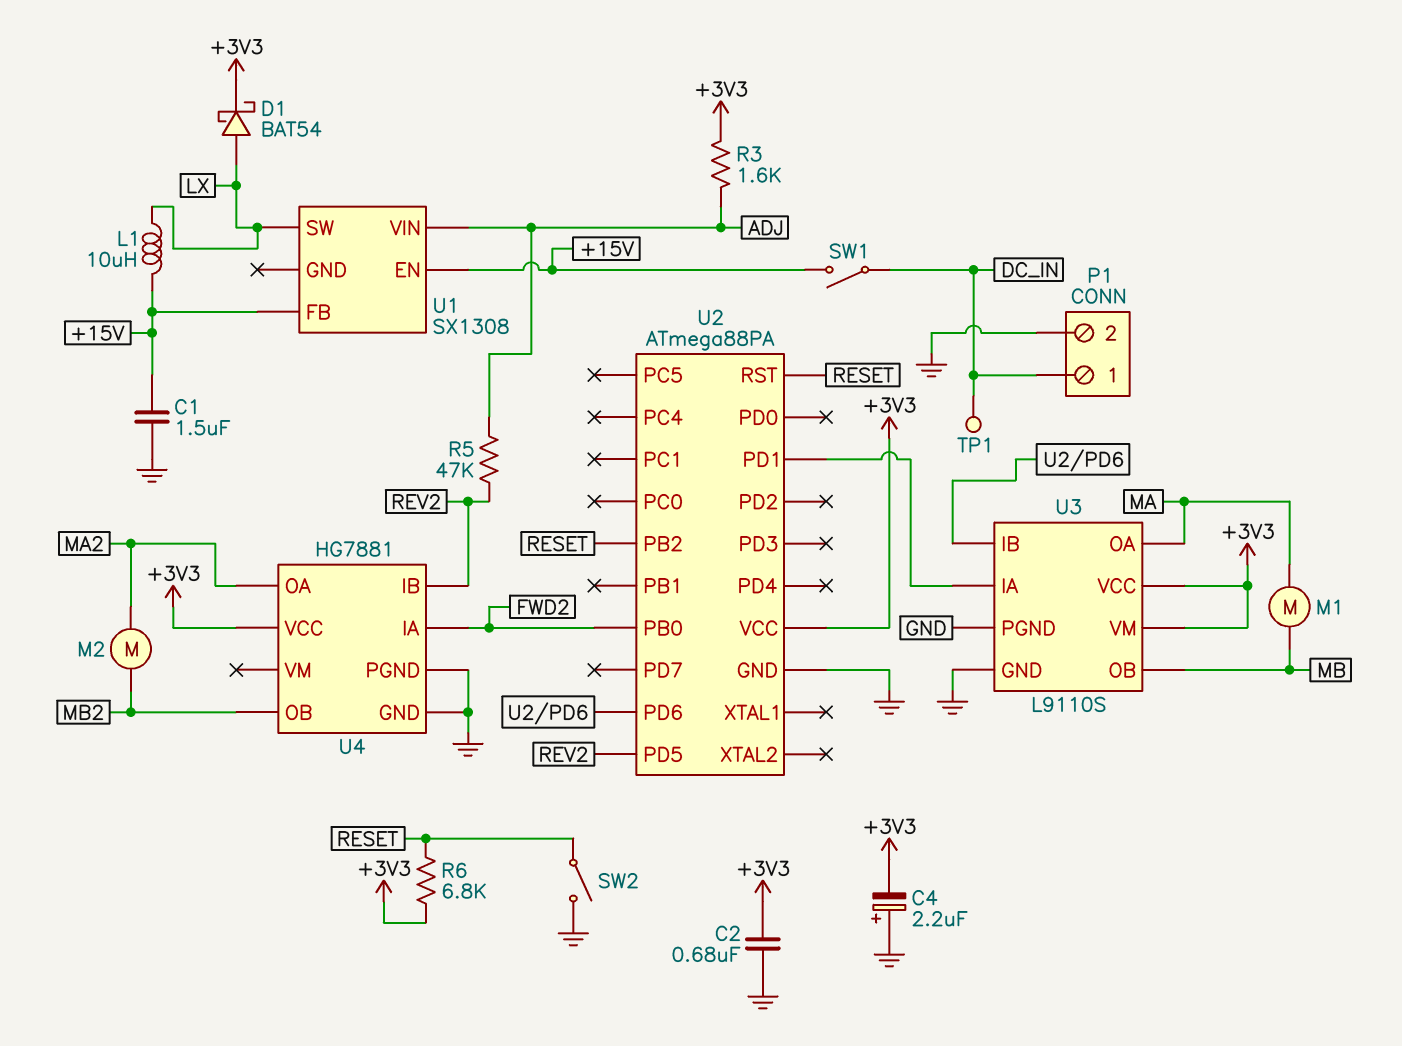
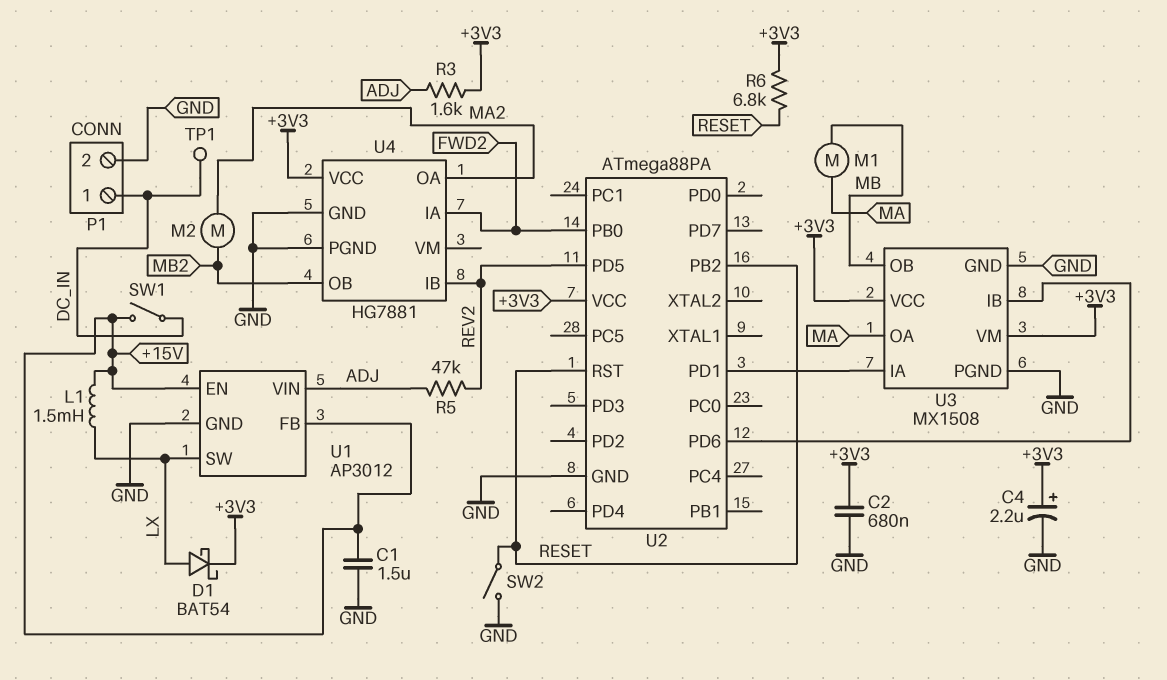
C4: 2.2uF (plus GND, minus +3V3) -> 2.2uF (plus +3V3, minus GND)
L1: 10uH (+15V, LX) -> 1.5mH (+15V, LX)
U1: SX1308 -> AP3012
U1 pin GND: none -> GND
U3: L9110S -> MX1508

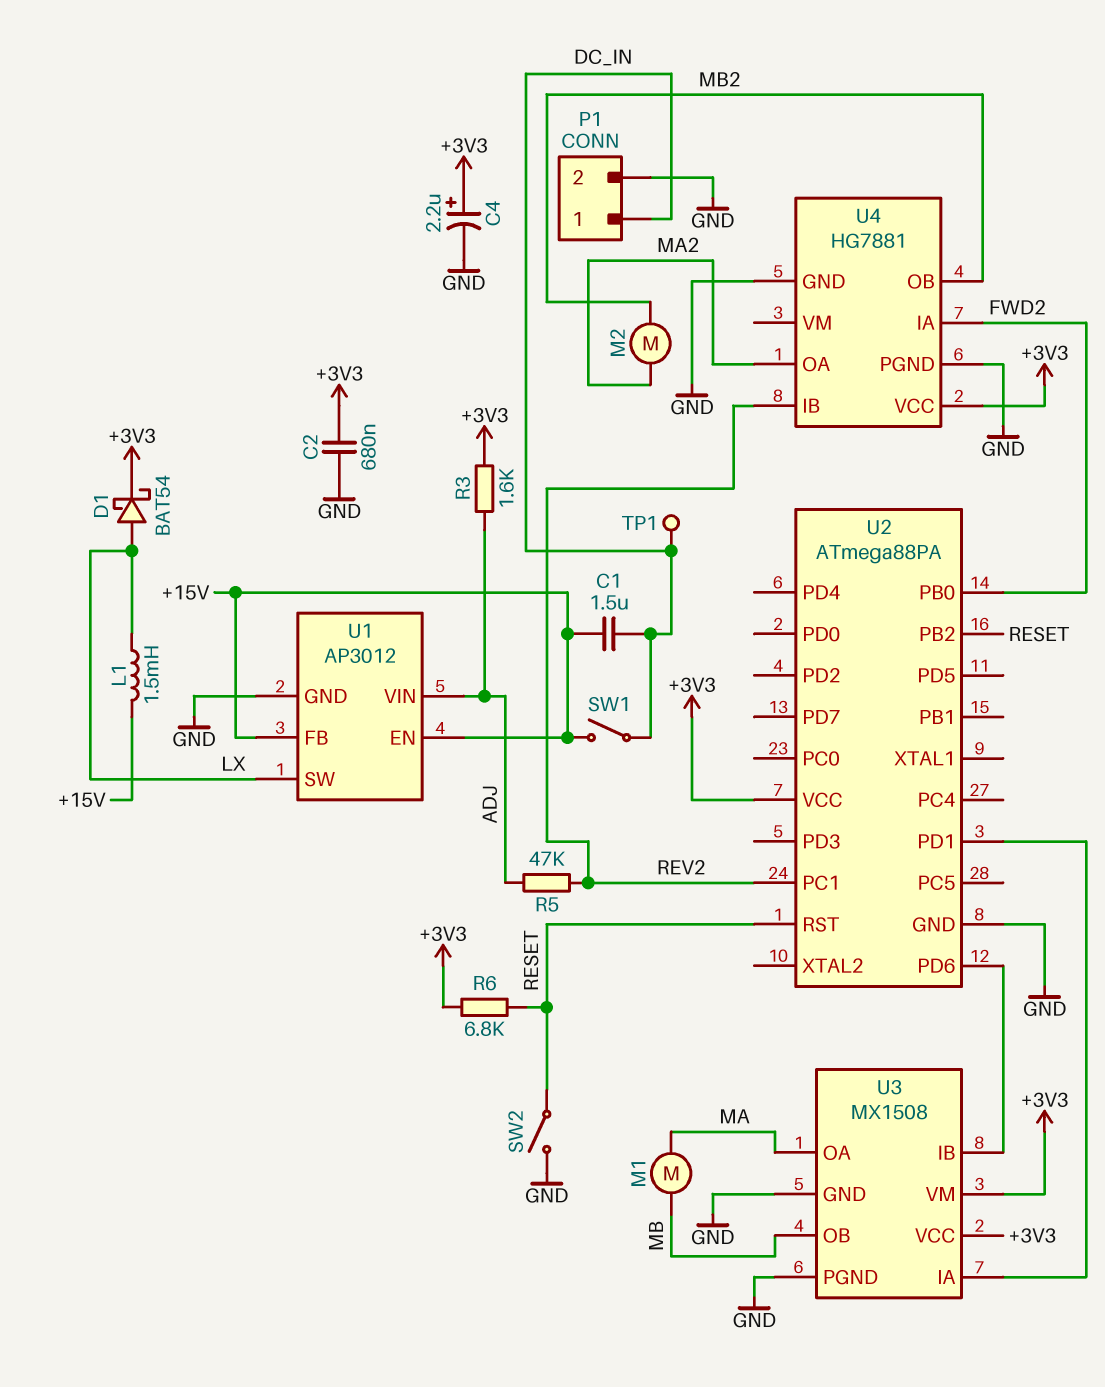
C1: 1.5uF (+15V, GND) -> 1.5uF (+15V, DC_IN)
U2 pin PC1: none -> REV2
U2 pin PD5: REV2 -> none

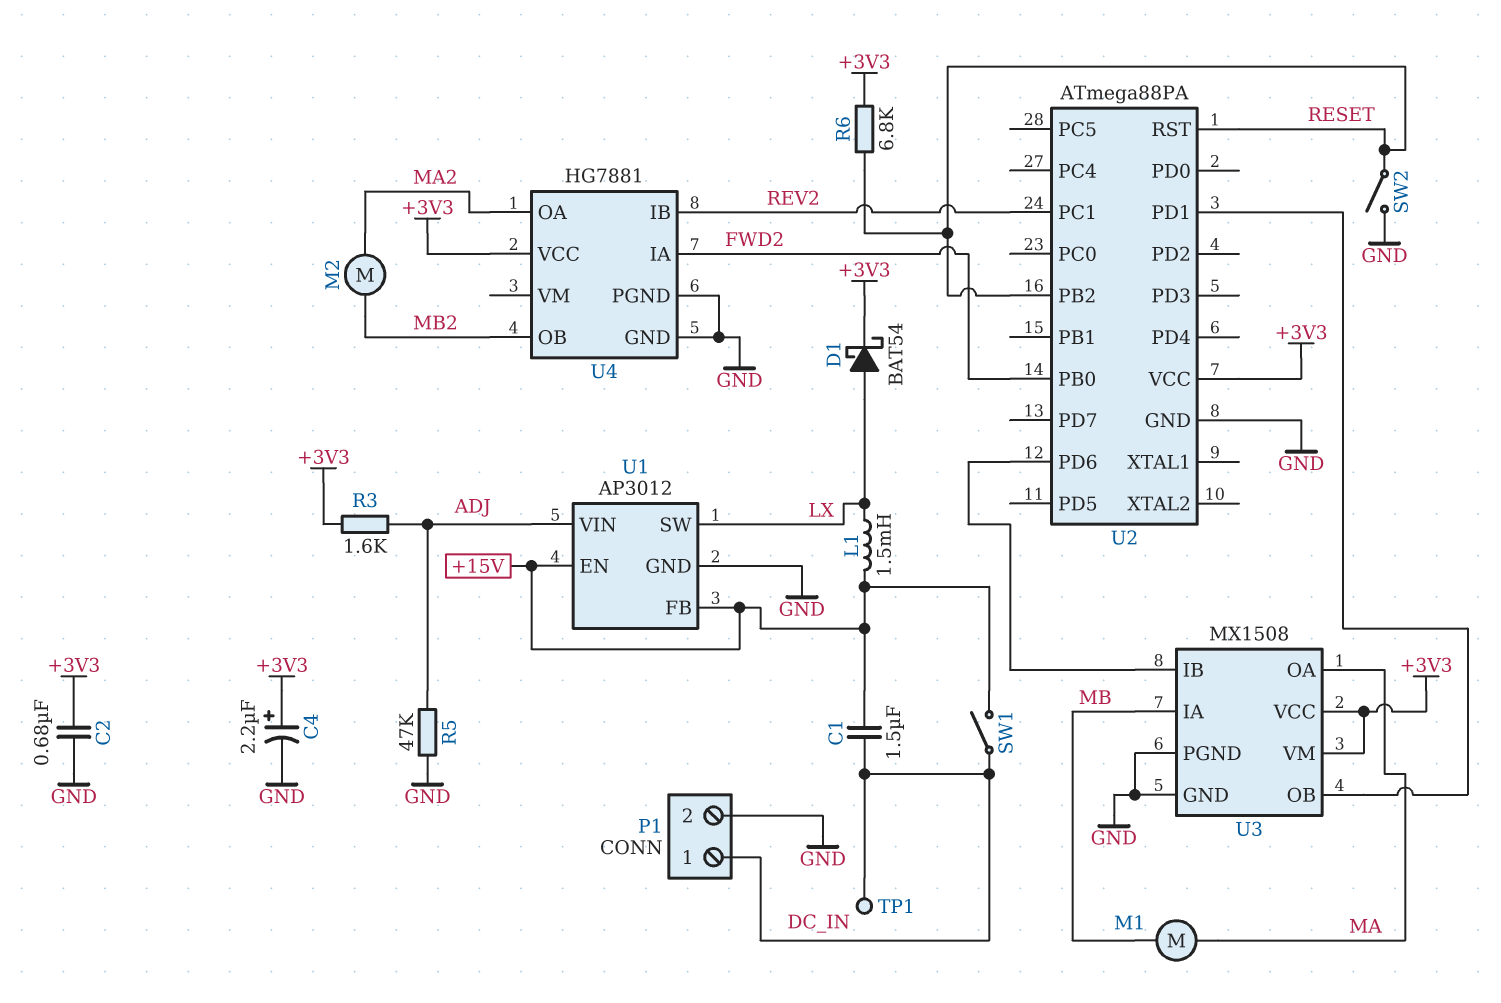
R5: 47k (ADJ, REV2) -> 47k (ADJ, GND)
U3 pin IA: U2/PD1 -> MB
U3 pin OB: MB -> U2/PD1

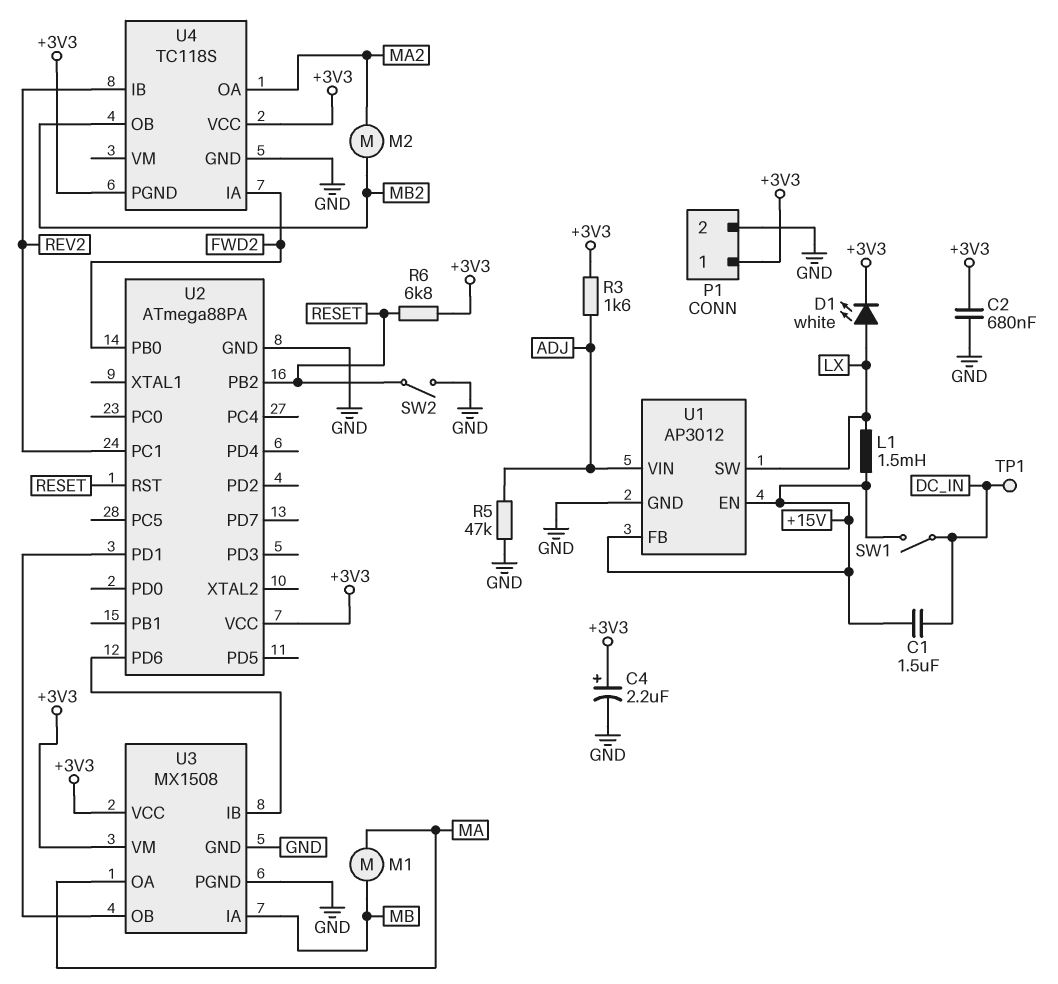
D1: schottky BAT54 (A LX, K +3V3) -> LED white (A LX, K +3V3)
P1 pin 1: DC_IN -> +3V3
U4: HG7881 -> TC118S
U4 pin PGND: GND -> +3V3

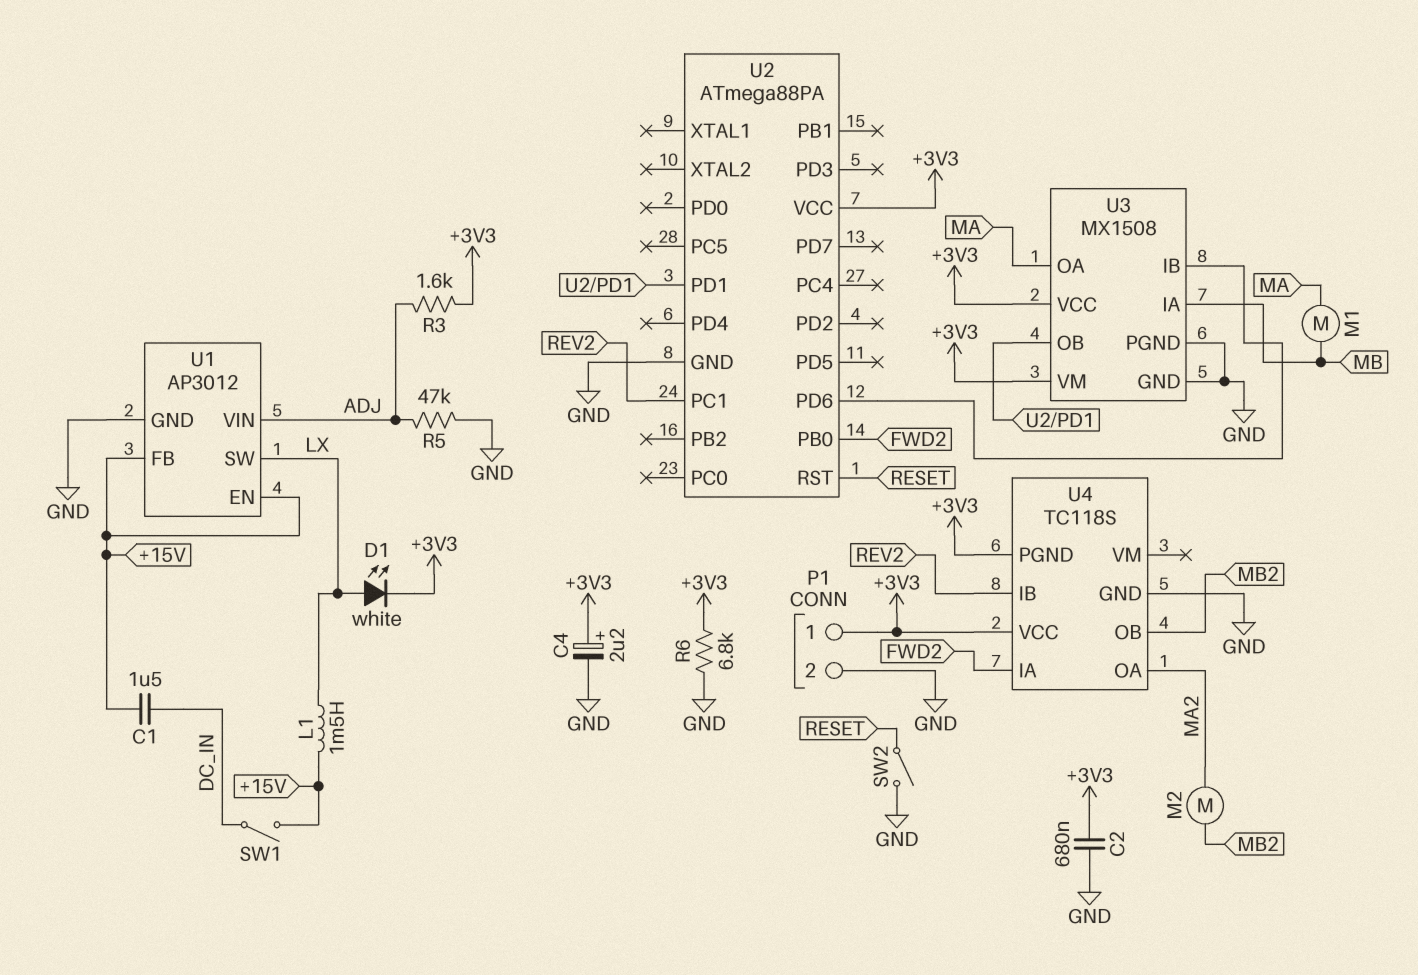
R6: 6.8k (+3V3, RESET) -> 6.8k (+3V3, GND)
TP1: test point (DC_IN) -> none
U2 pin PB2: RESET -> none

